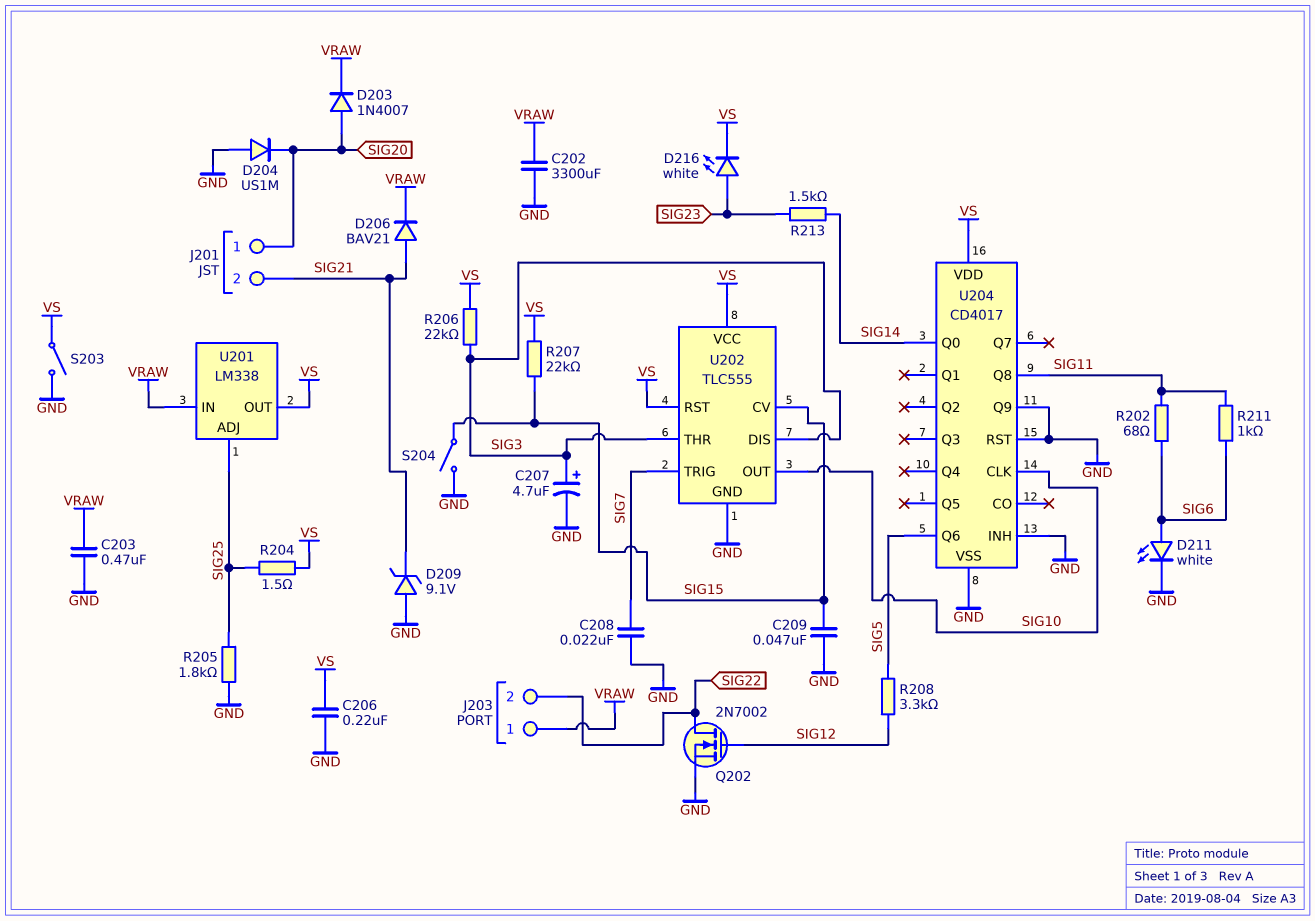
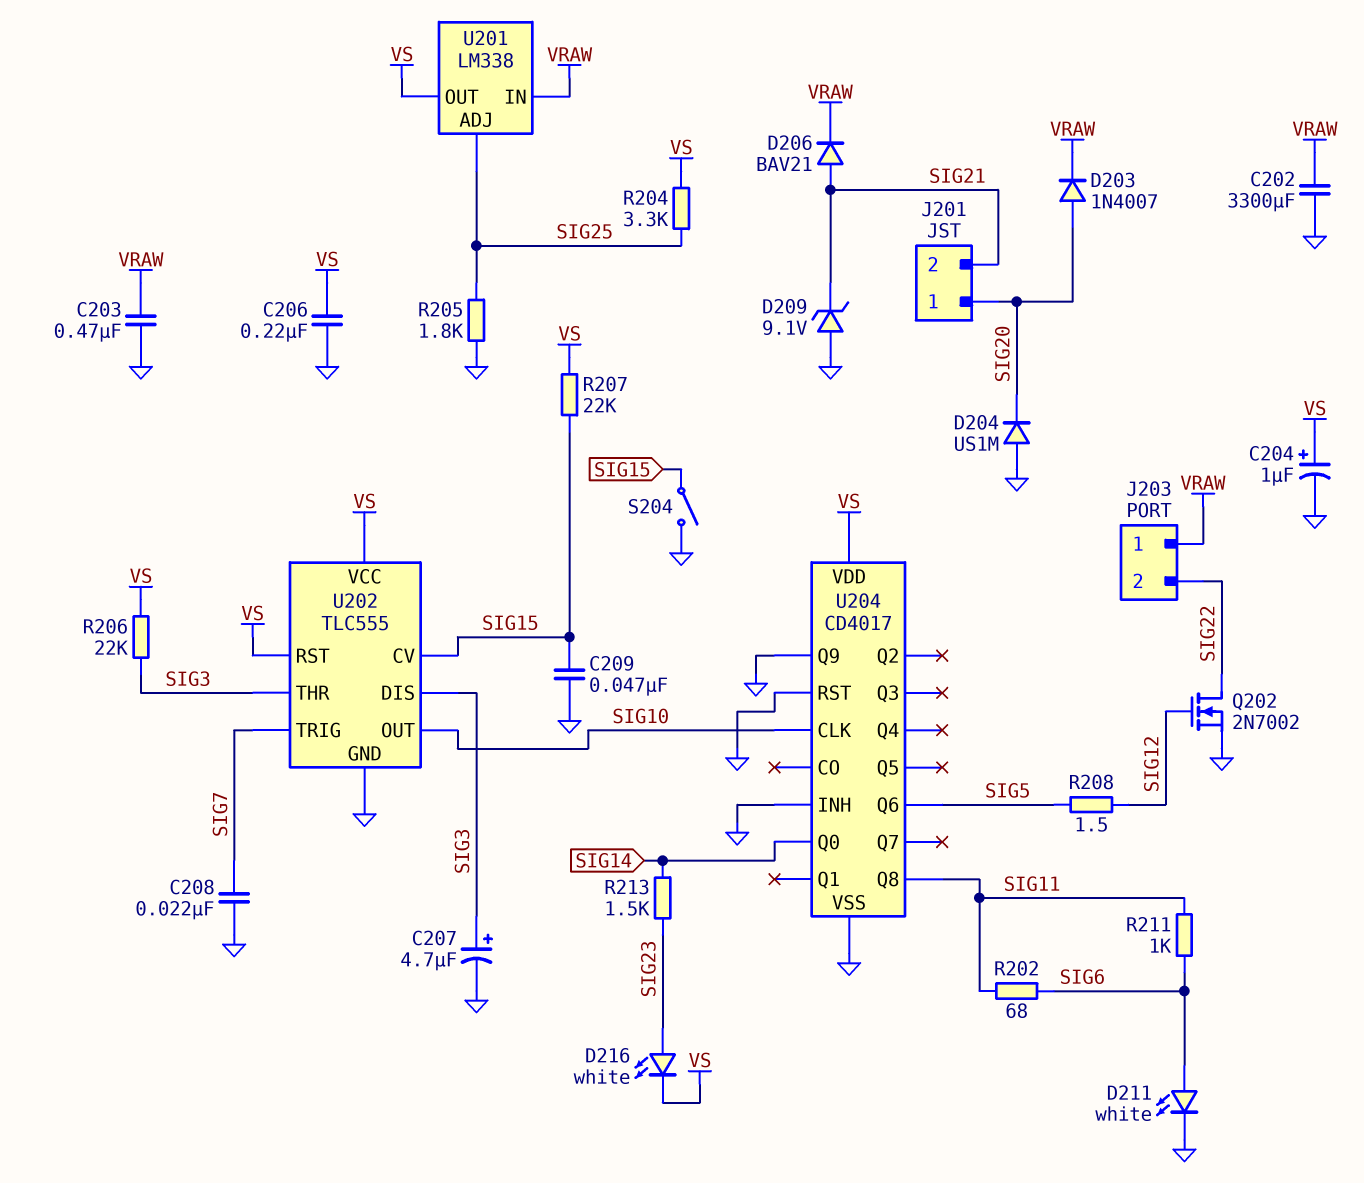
C204: none -> 1uF (plus VS, minus GND)
R204: 1.5 (SIG25, VS) -> 3.3k (SIG25, VS)
R208: 3.3k (SIG5, SIG12) -> 1.5 (SIG5, SIG12)
S203: switch (GND, VS) -> none

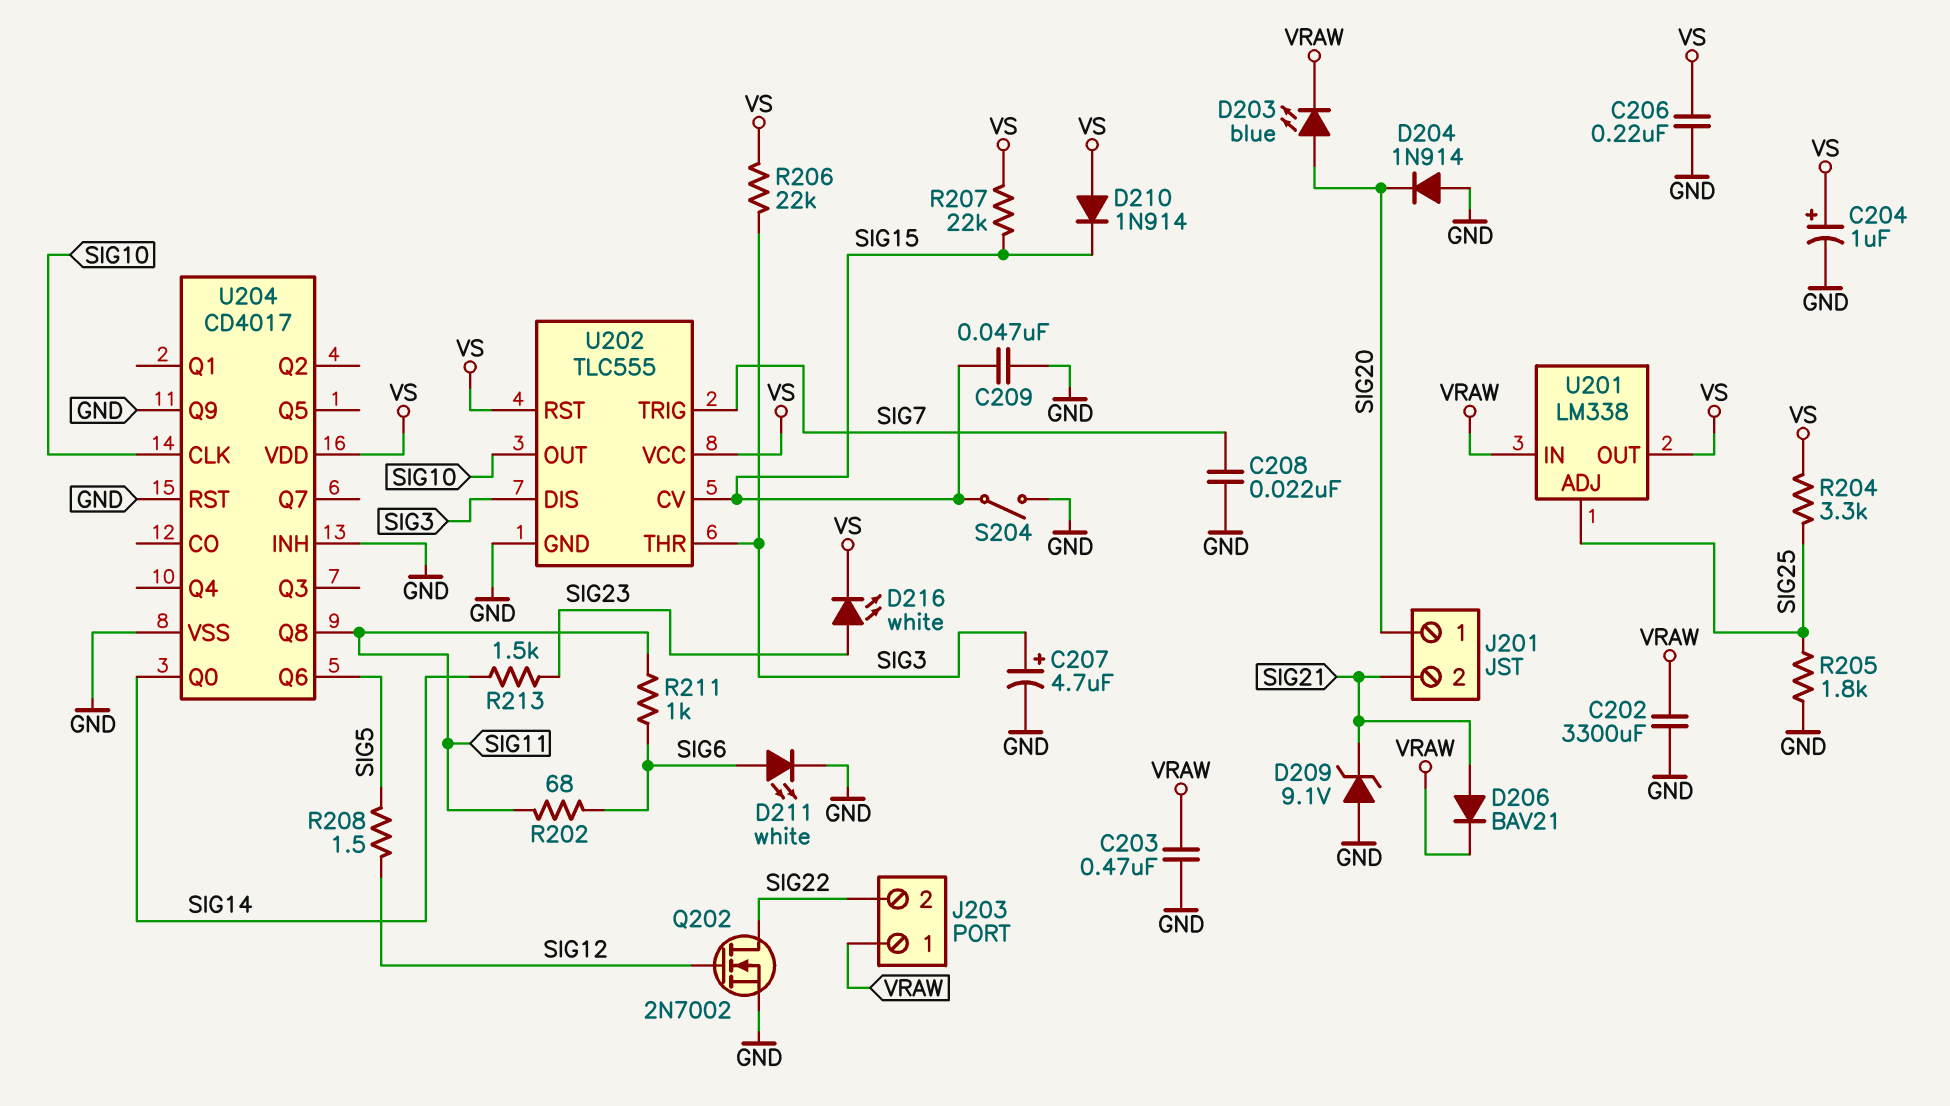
D203: diode 1N4007 (A SIG20, K VRAW) -> LED blue (A SIG20, K VRAW)
D204: diode US1M (A GND, K SIG20) -> diode 1N914 (A GND, K SIG20)
D210: none -> diode 1N914 (A VS, K SIG15)

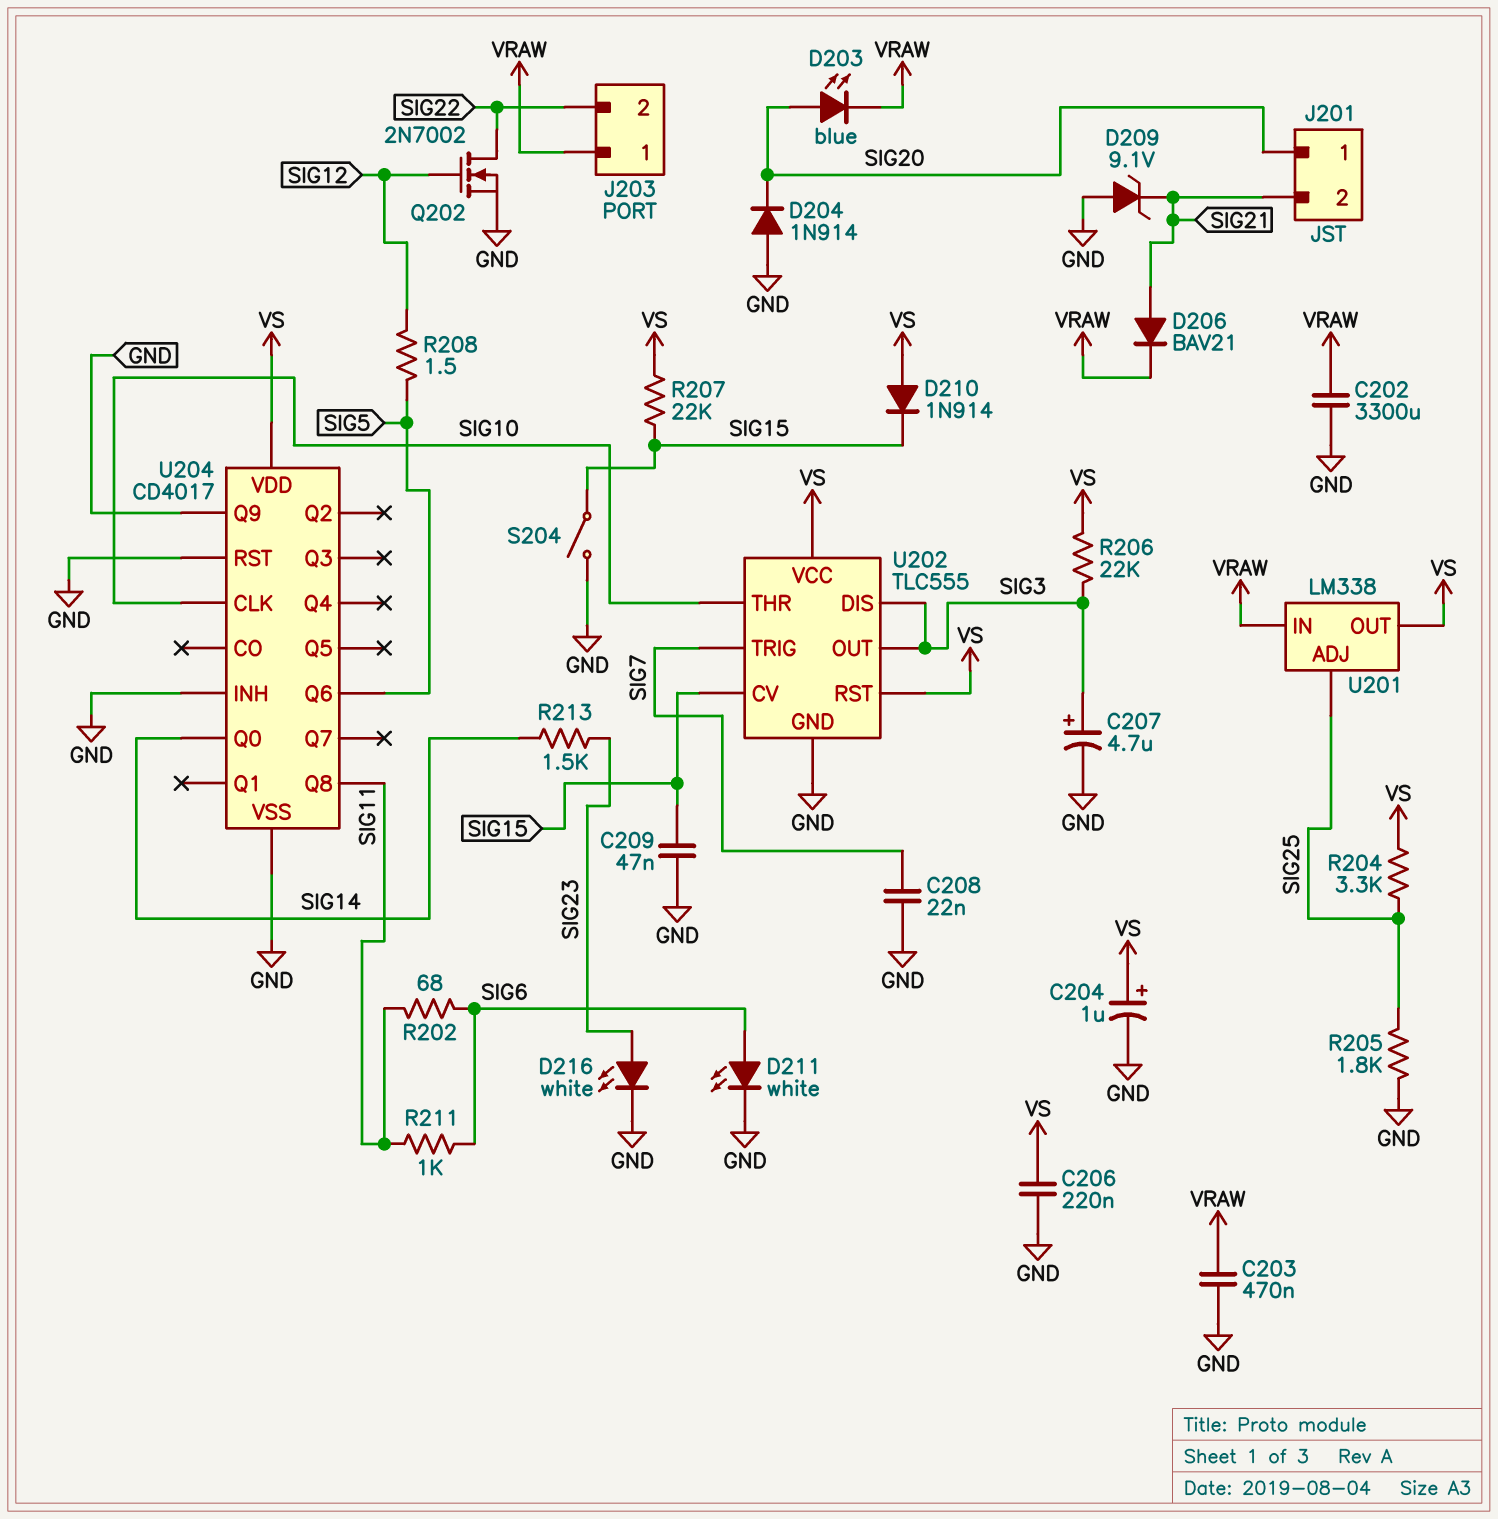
D216: LED white (A SIG23, K VS) -> LED white (A SIG23, K GND)
U202 pin OUT: SIG10 -> SIG3
U202 pin THR: SIG3 -> SIG10

